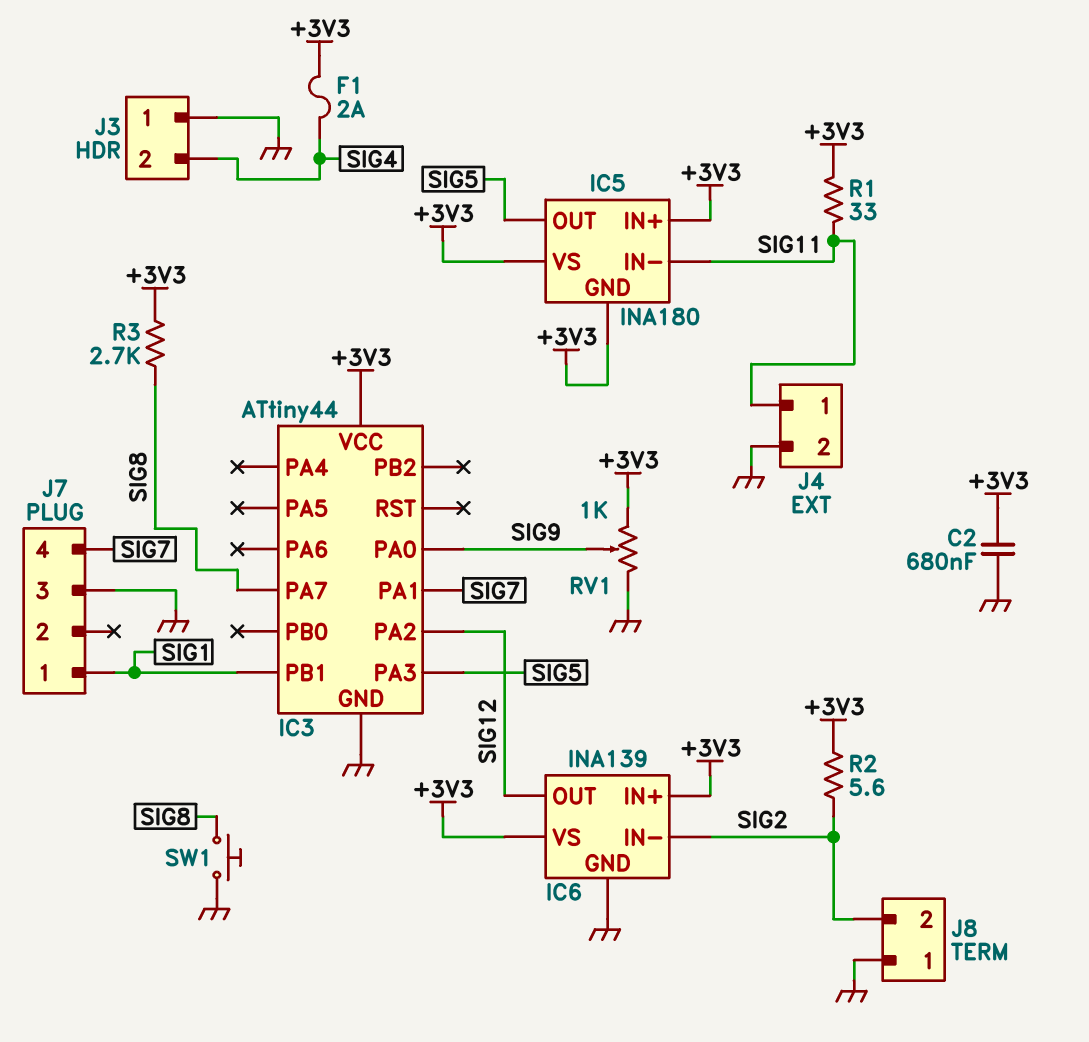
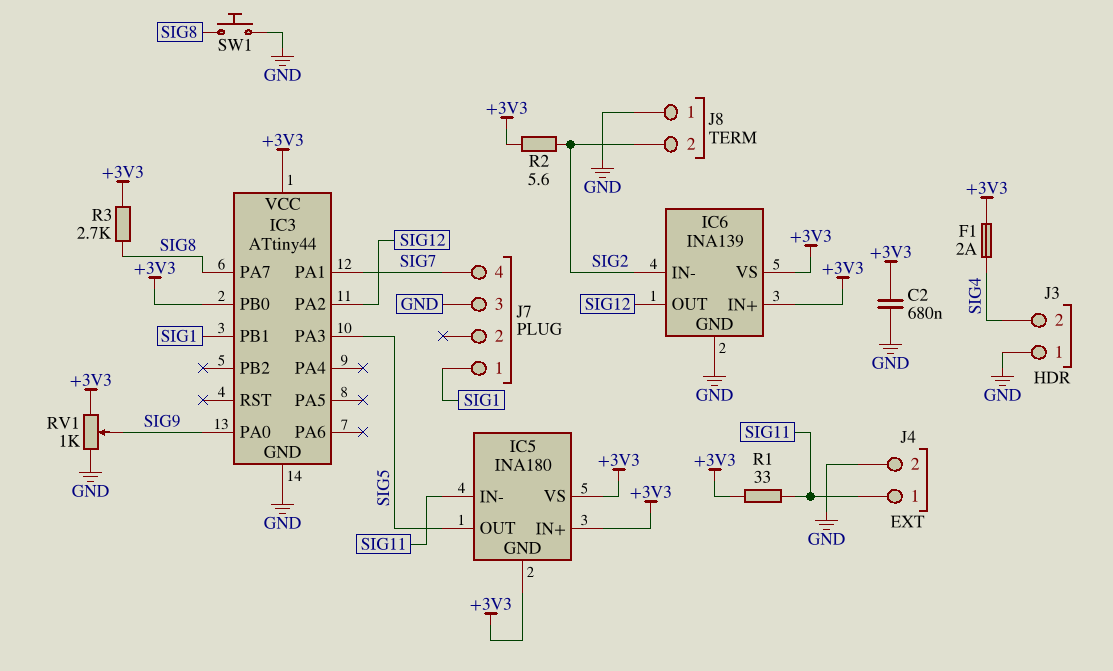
IC3 pin PB0: none -> +3V3

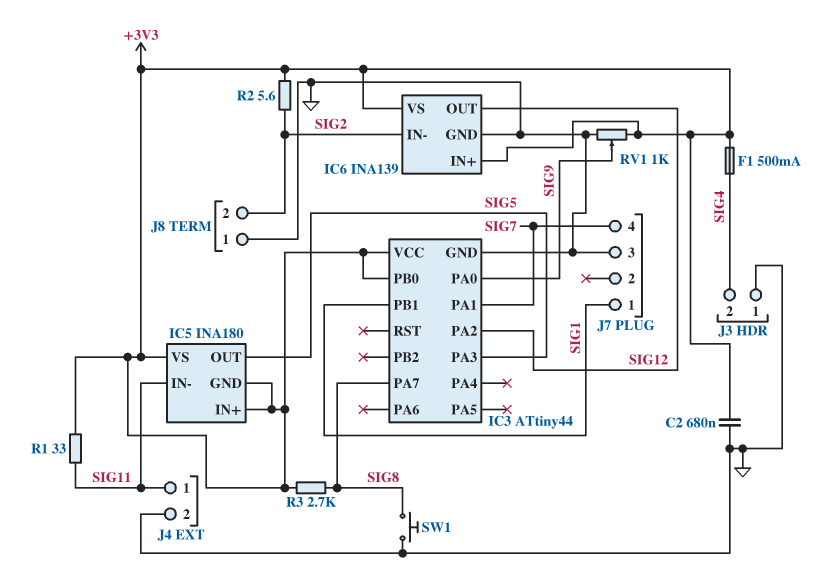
F1: 2A (+3V3, SIG4) -> 500mA (+3V3, SIG4)

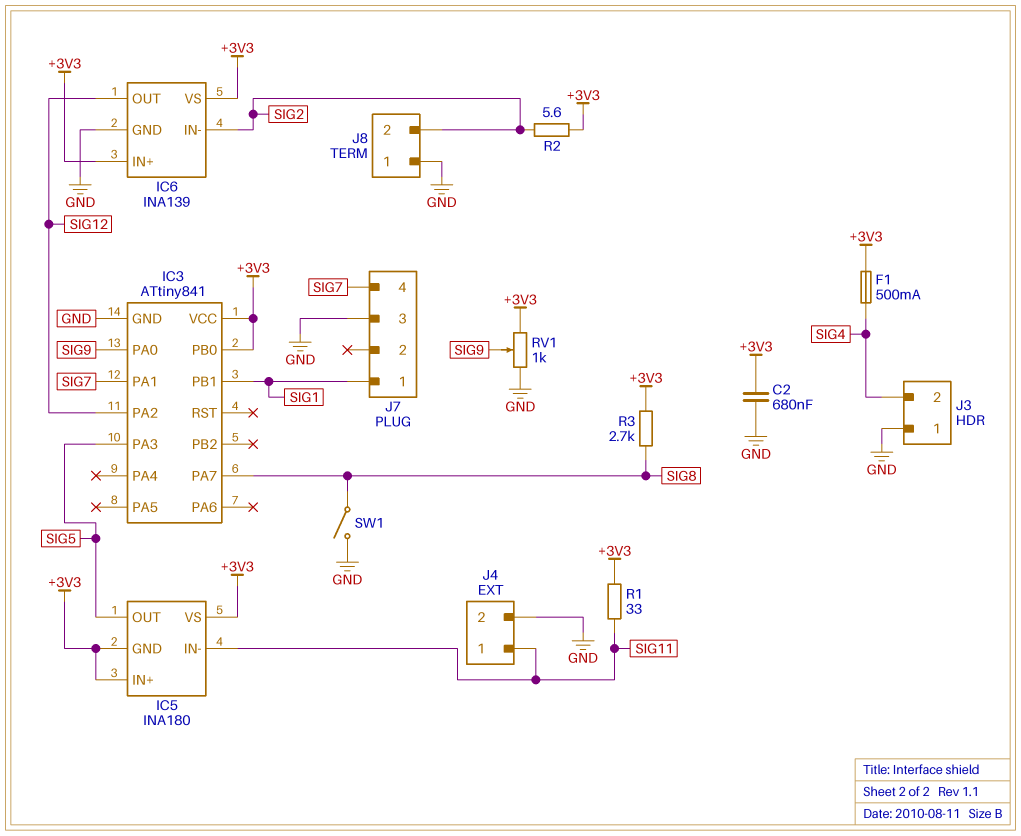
IC3: ATtiny44 -> ATtiny841
SW1: button (GND, SIG8) -> switch (GND, SIG8)

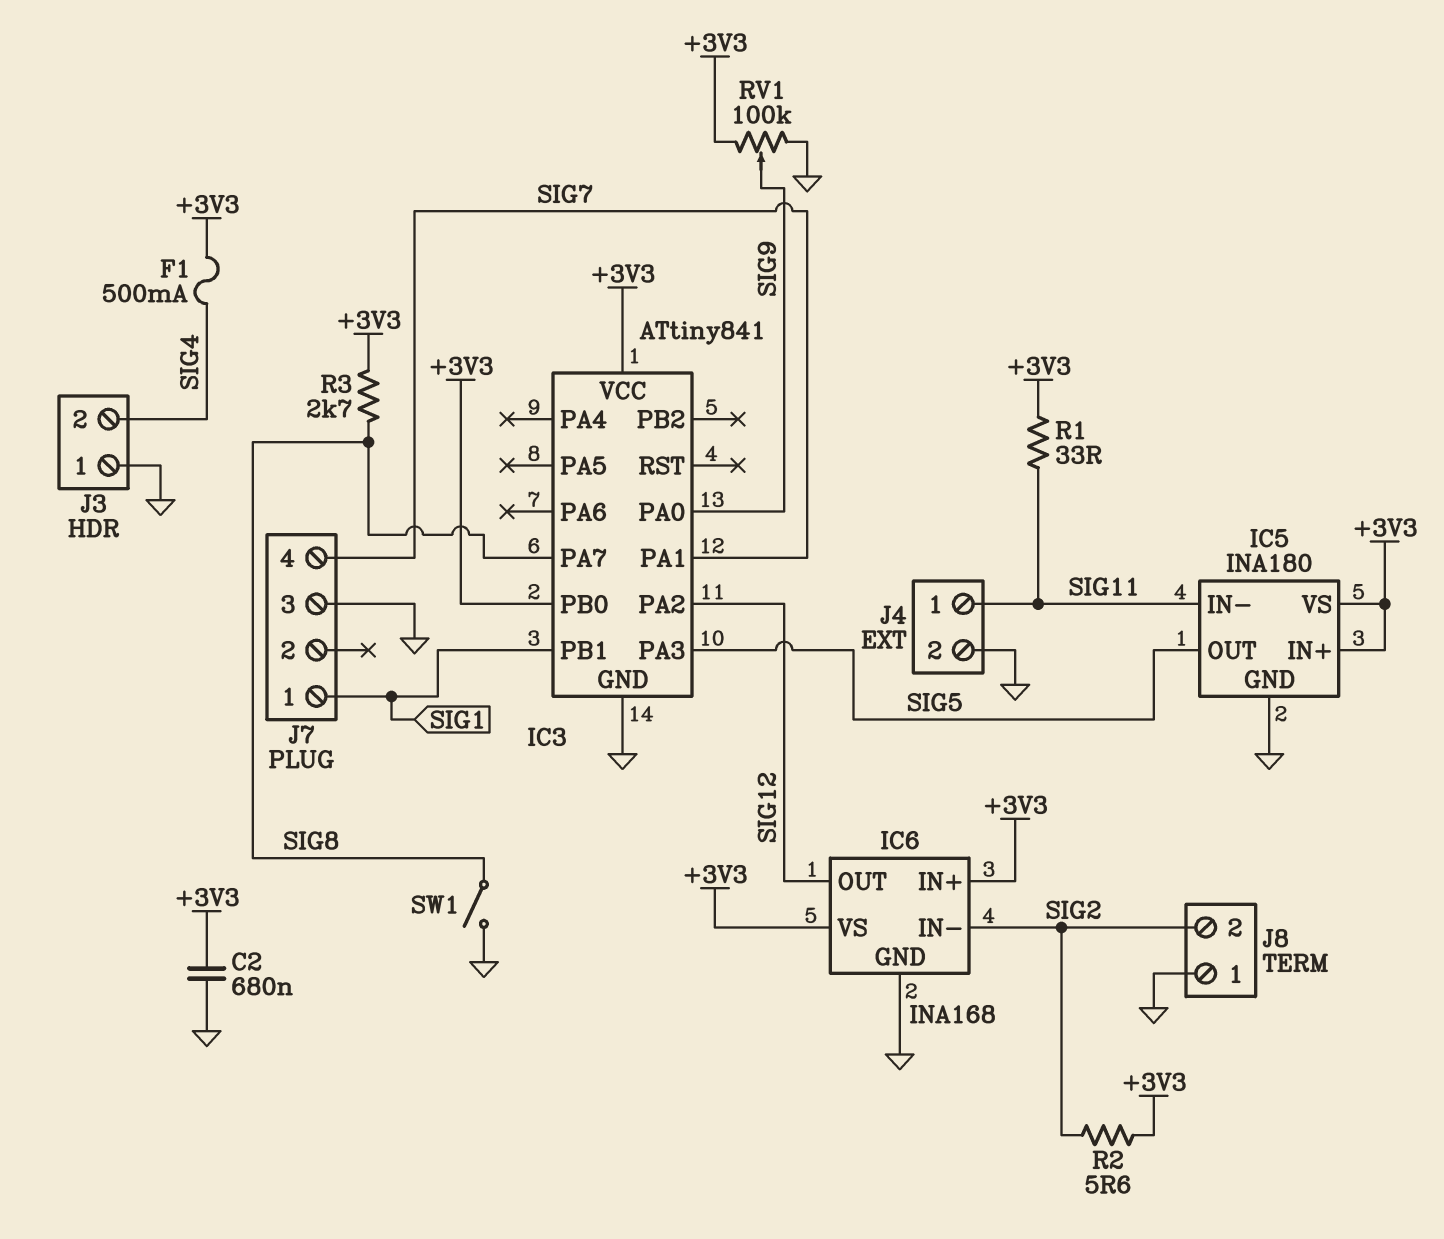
IC5 pin GND: +3V3 -> GND
IC6: INA139 -> INA168
RV1: 1k (+3V3, GND, wiper SIG9) -> 100k (+3V3, GND, wiper SIG9)

